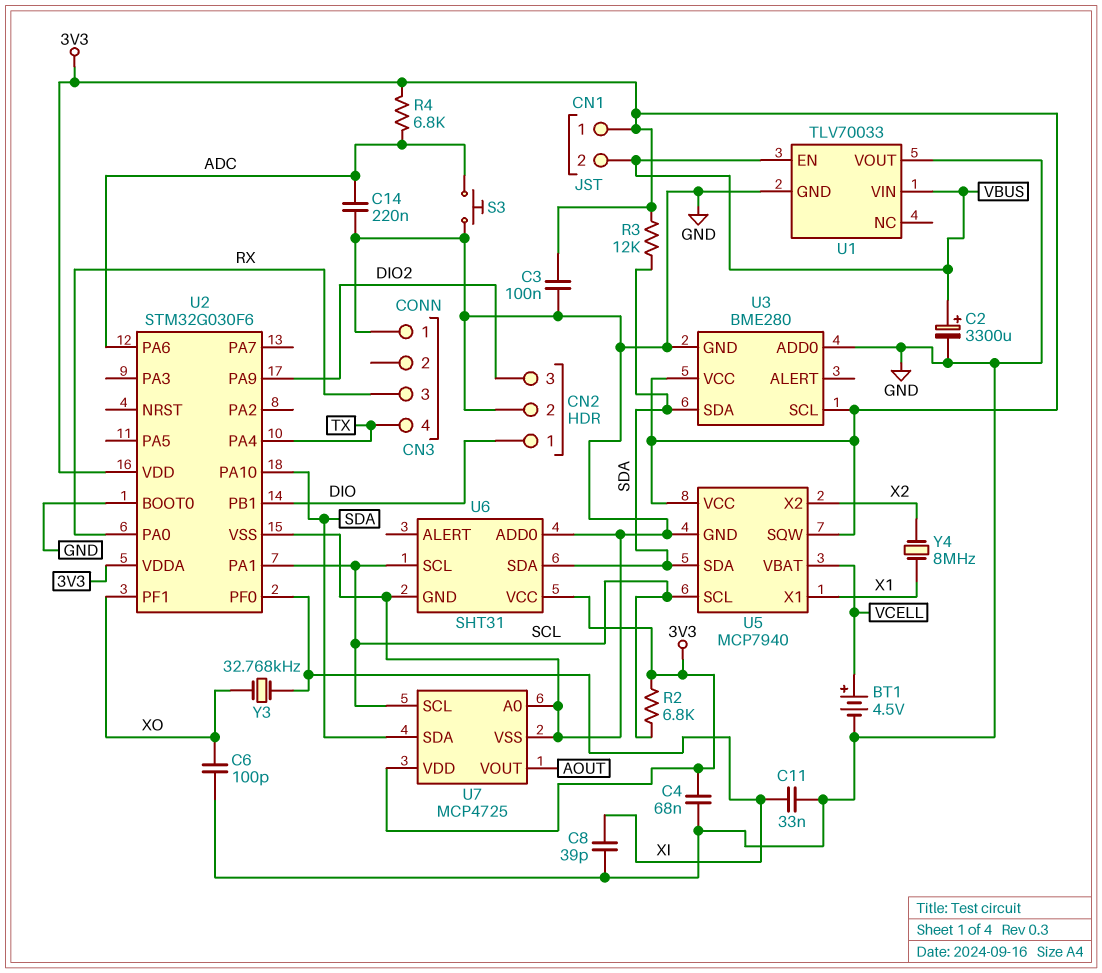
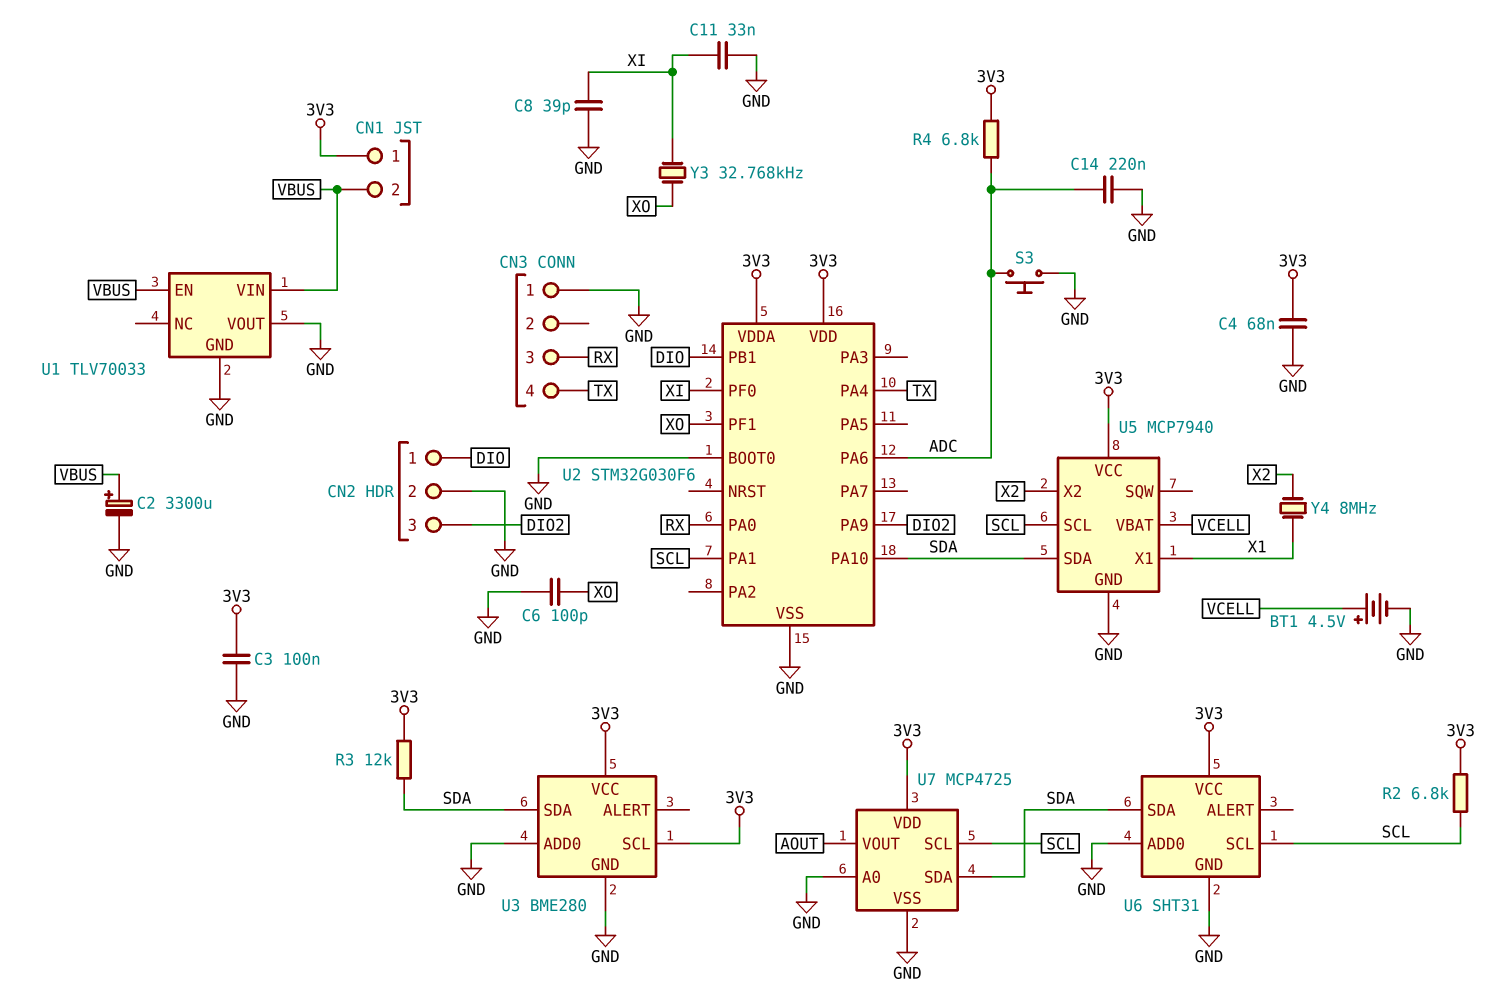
U5 pin SQW: 3V3 -> none

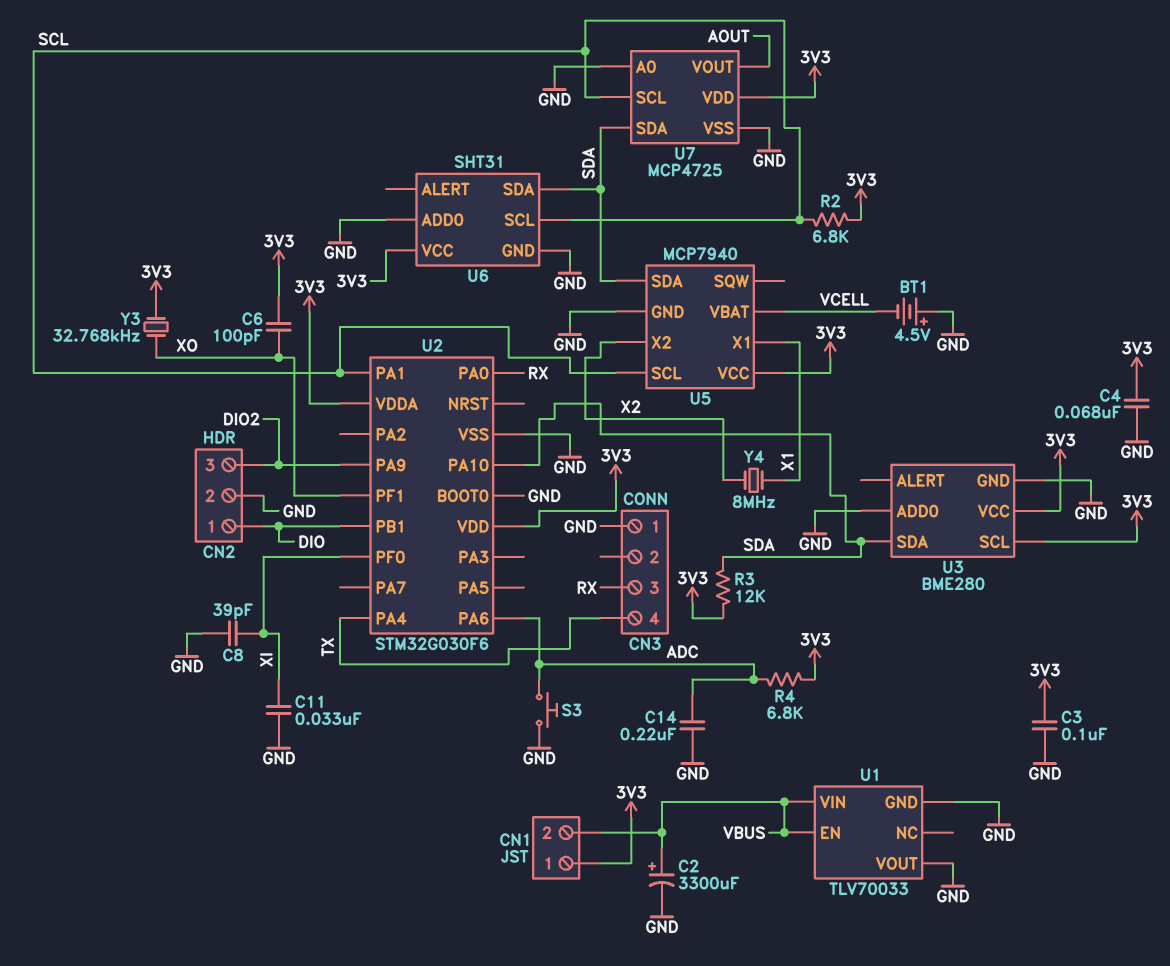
BT1: 4.5V (plus VCELL, minus GND) -> 4.5V (plus GND, minus VCELL)
C6: 100pF (GND, XO) -> 100pF (3V3, XO)
Y3: 32.768kHz (XI, XO) -> 32.768kHz (3V3, XO)

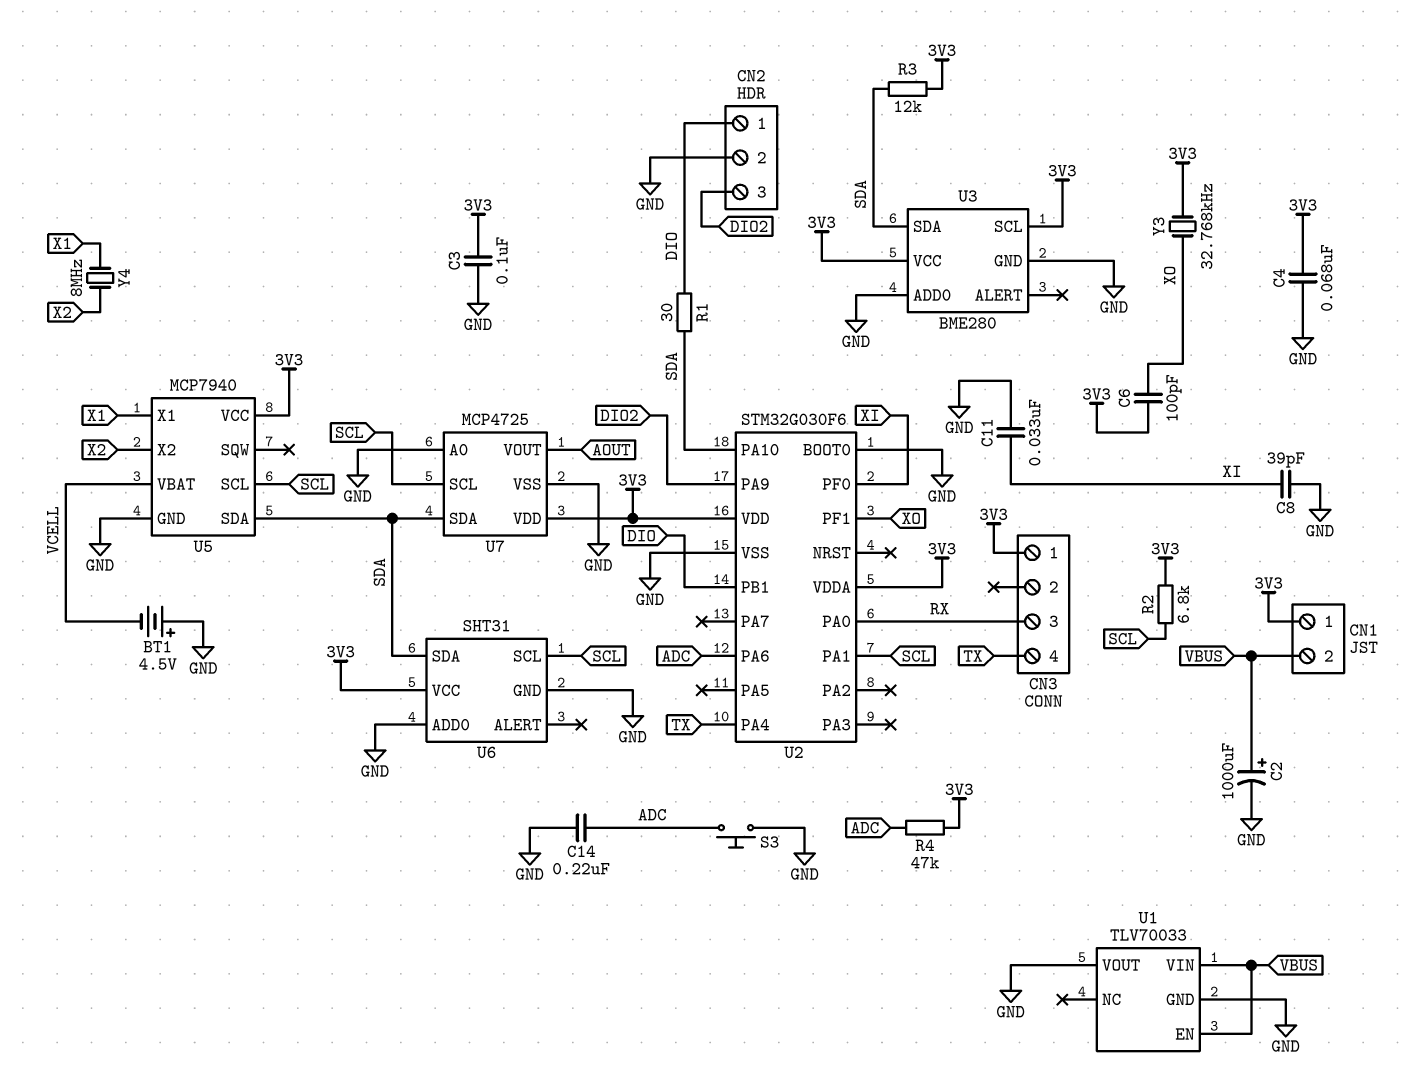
C2: 3300uF (plus VBUS, minus GND) -> 1000uF (plus VBUS, minus GND)
CN3 pin 1: GND -> 3V3
R1: none -> 30 (DIO, SDA)
R4: 6.8k (3V3, ADC) -> 47k (3V3, ADC)

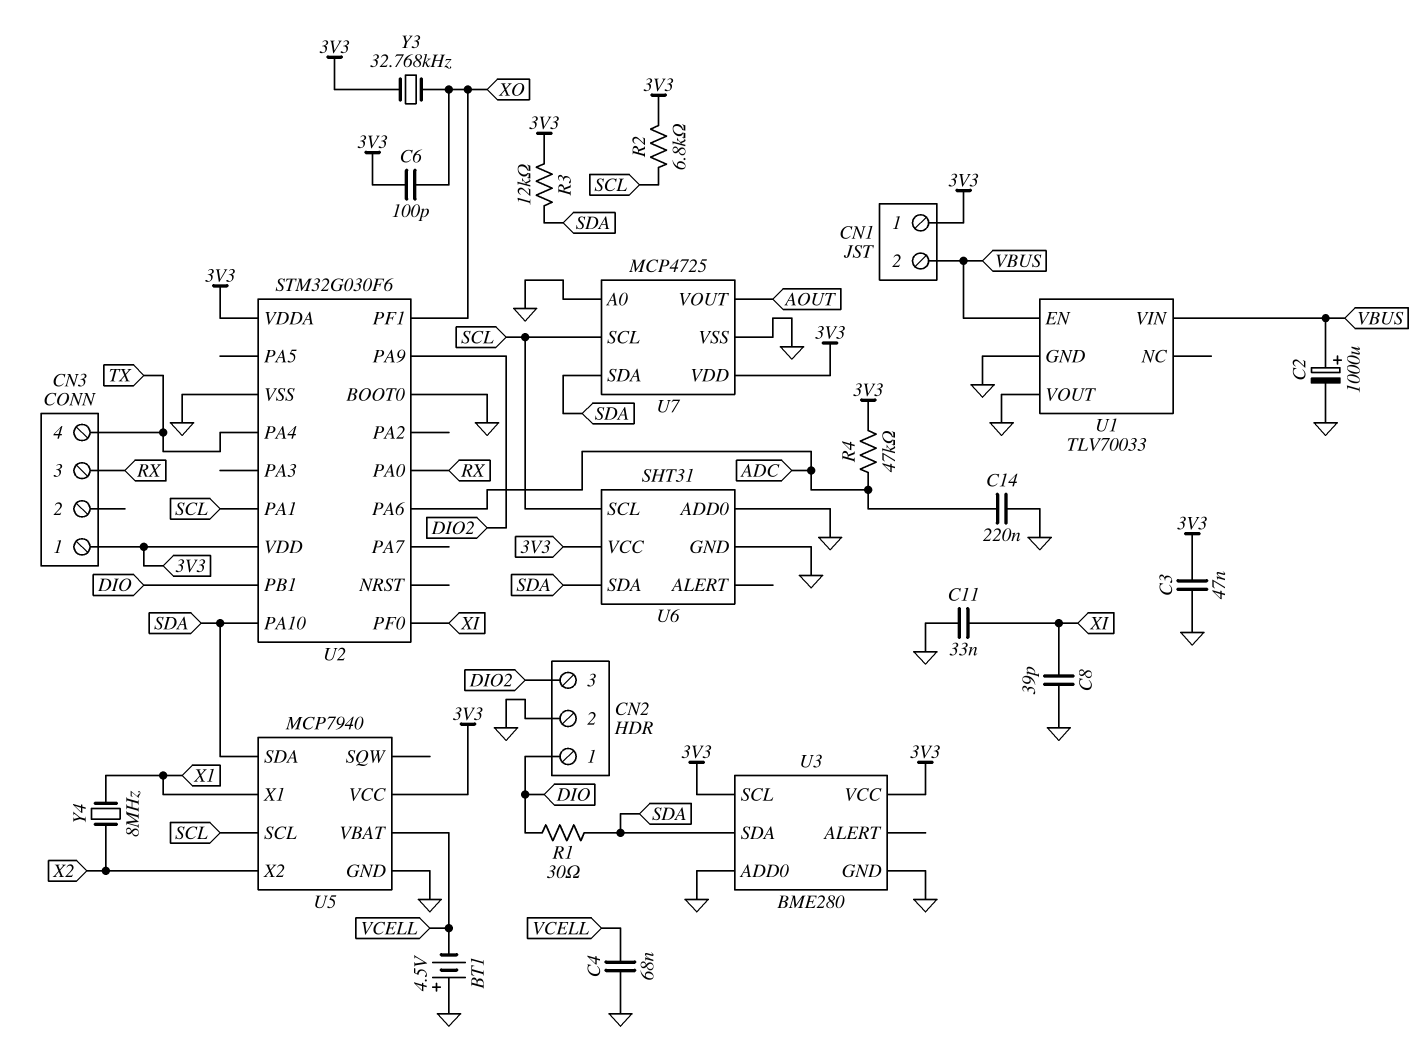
C3: 100nF (3V3, GND) -> 47nF (3V3, GND)
C4: 68nF (3V3, GND) -> 68nF (GND, VCELL)
S3: button (ADC, GND) -> none

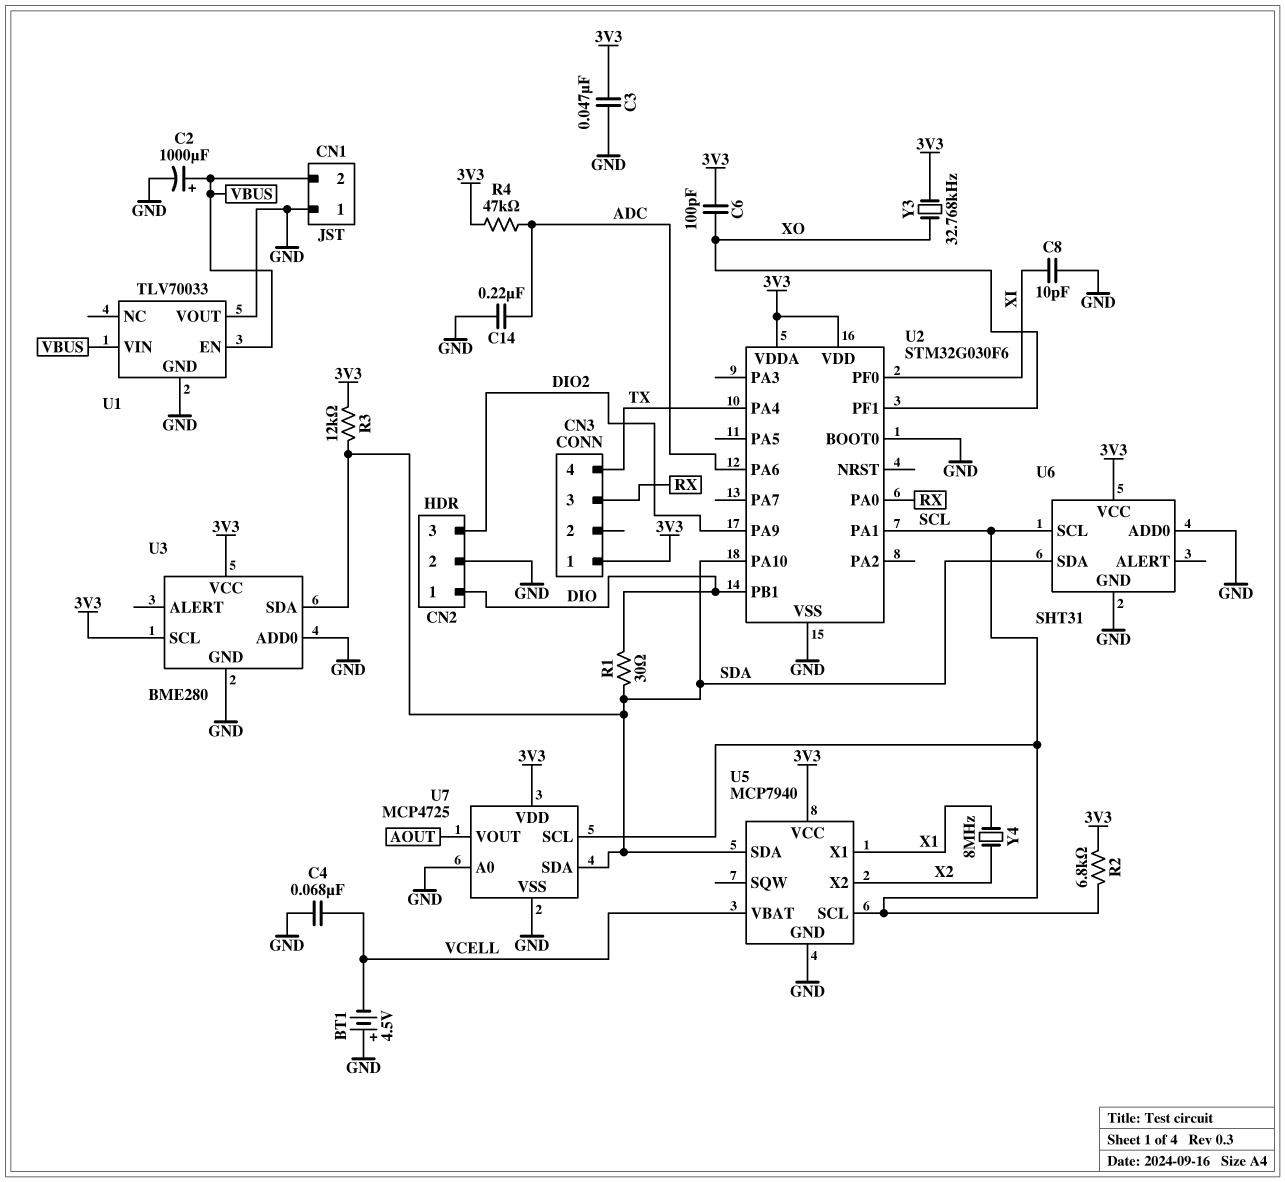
C8: 39pF (GND, XI) -> 10pF (GND, XI)
C11: 33nF (GND, XI) -> none
CN1 pin 1: 3V3 -> GND

